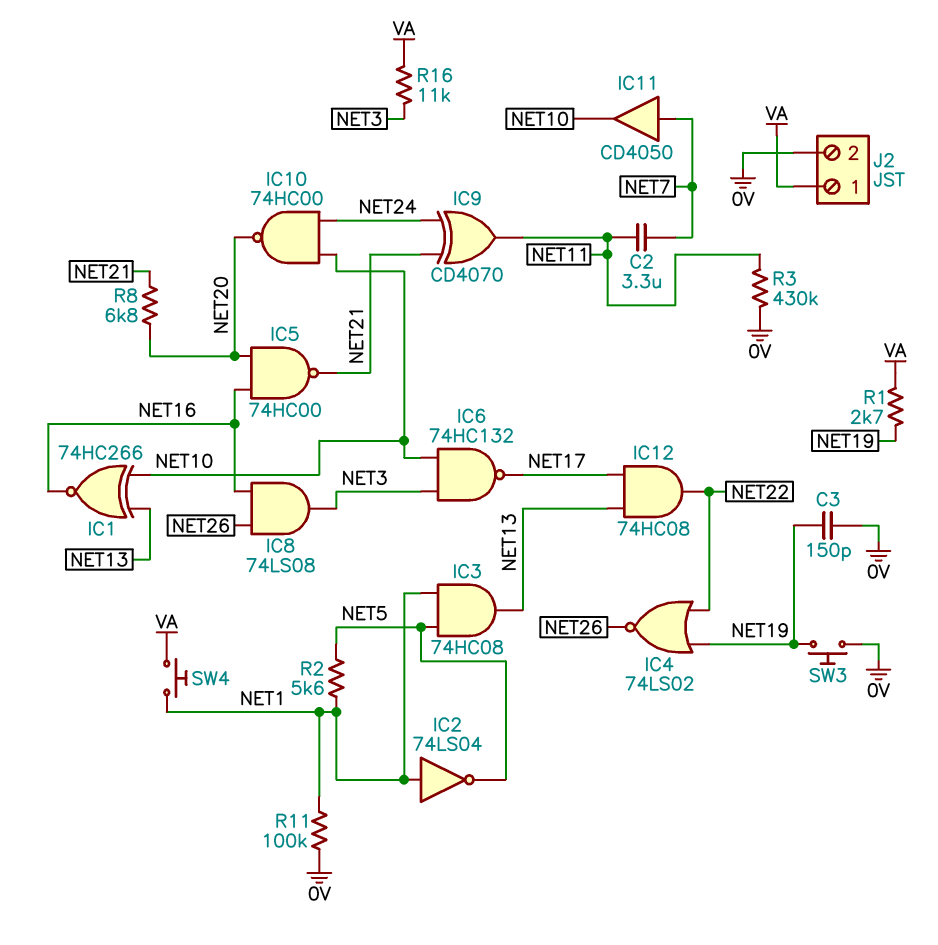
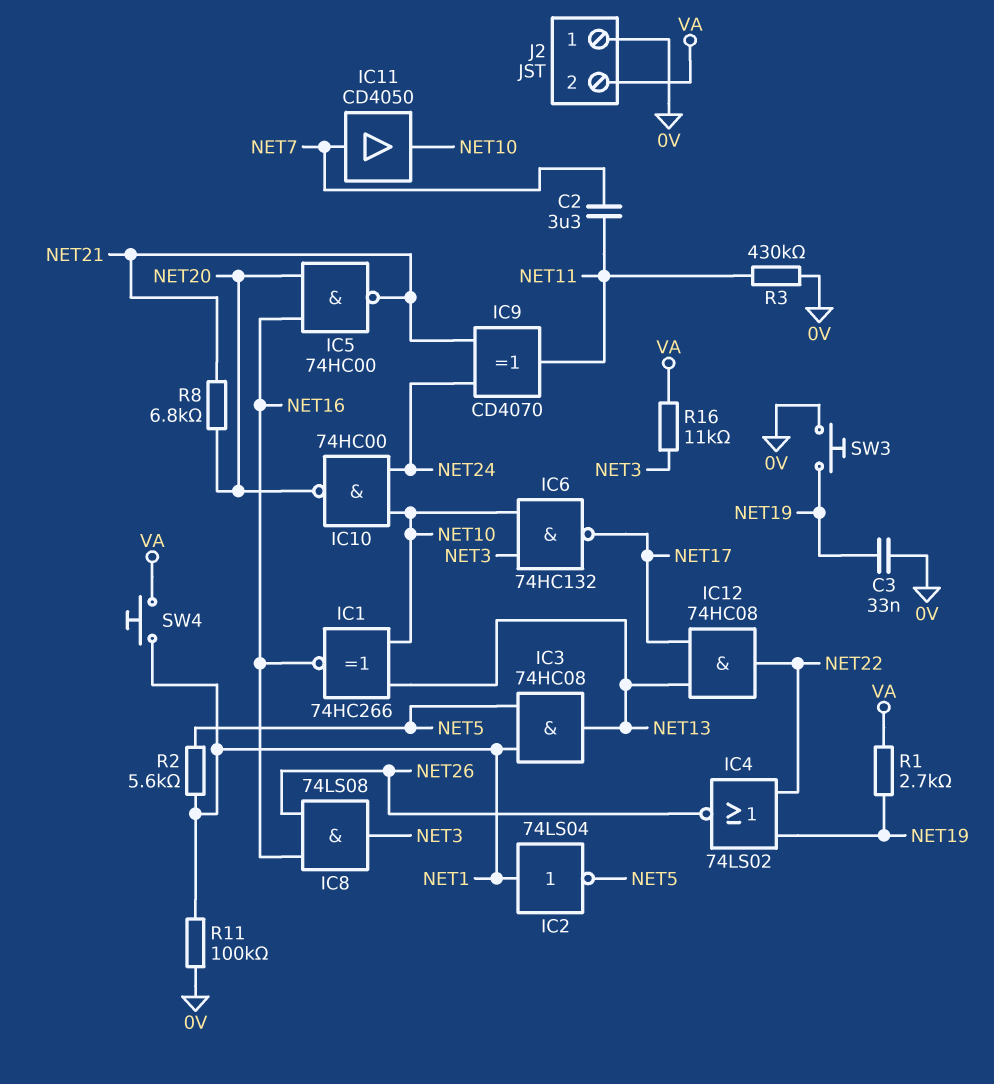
C3: 150pF (0V, NET19) -> 33nF (0V, NET19)
J2 pin 1: VA -> 0V
J2 pin 2: 0V -> VA

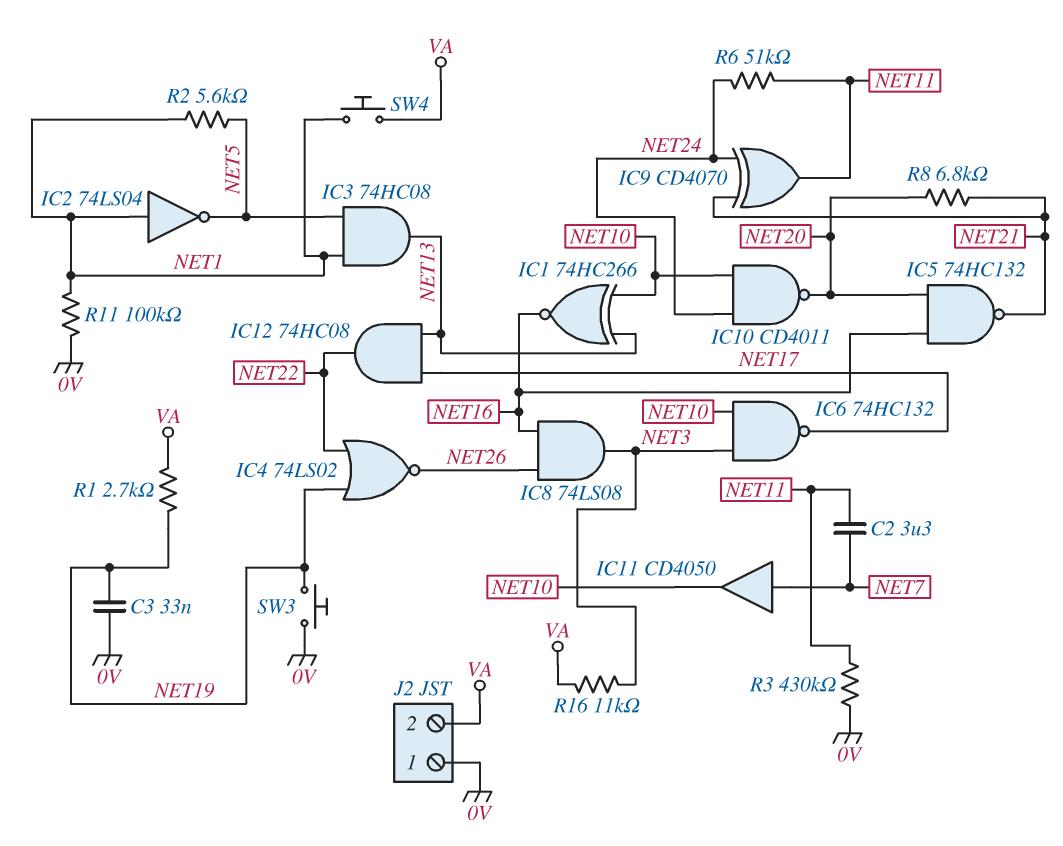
IC5: NAND 74HC00 (in NET16, in NET20, out NET21) -> NAND 74HC132 (in NET16, in NET20, out NET21)
IC10: NAND 74HC00 (in NET10, in NET24, out NET20) -> NAND CD4011 (in NET10, in NET24, out NET20)
R6: none -> 51k (NET11, NET24)

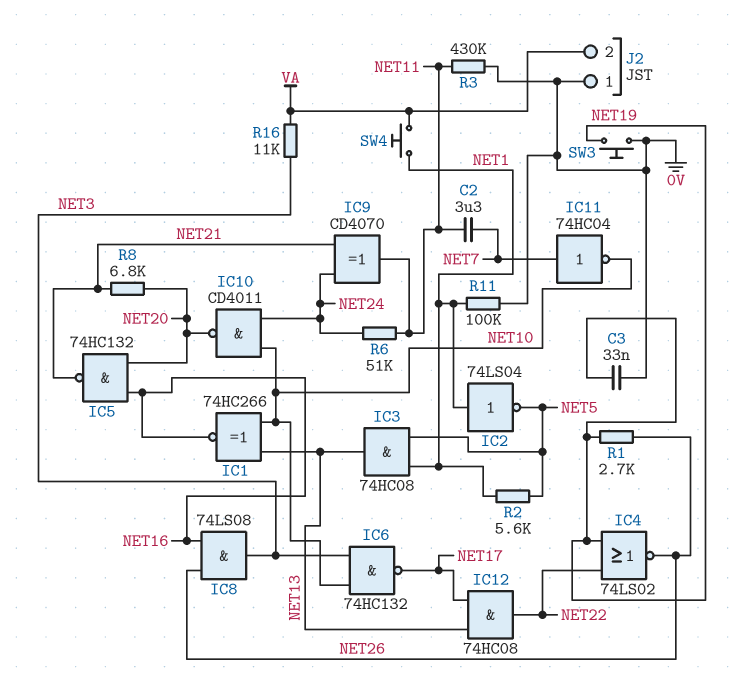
IC11: buffer CD4050 (in NET7, out NET10) -> NOT 74HC04 (in NET7, out NET10)
R1: 2.7k (NET19, VA) -> 2.7k (NET19, NET26)

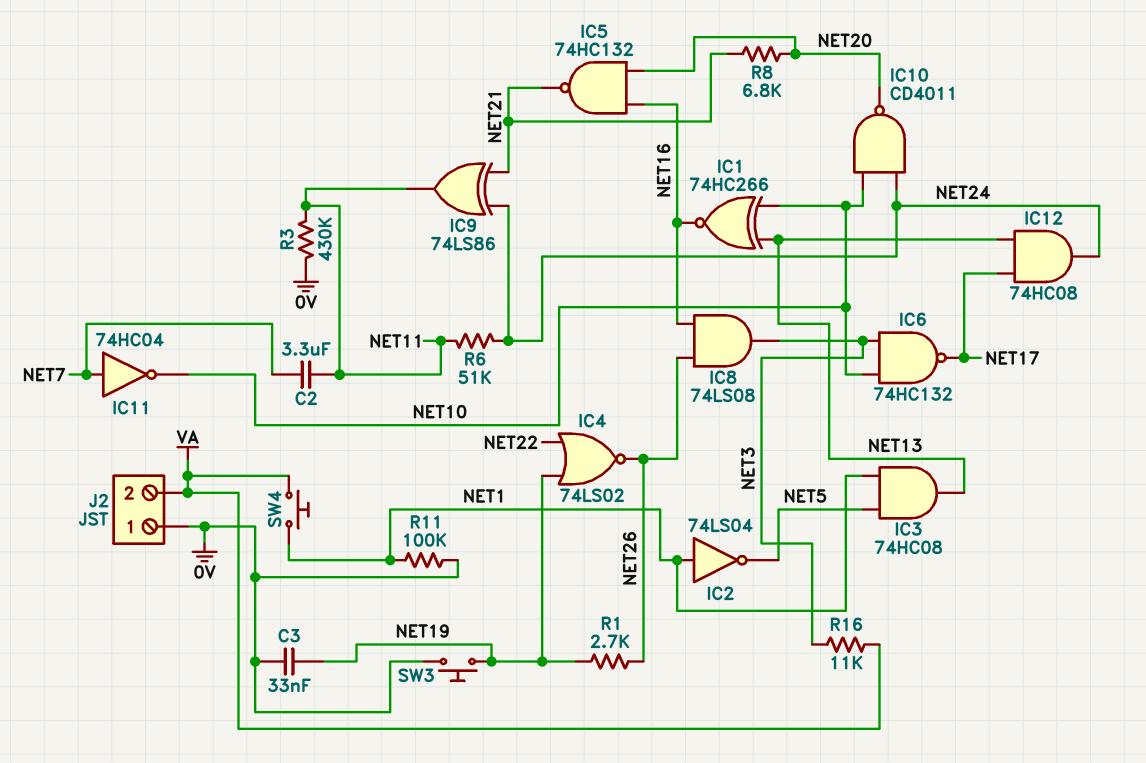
IC9: XOR CD4070 (in NET21, in NET24, out NET11) -> XOR 74LS86 (in NET21, in NET24, out NET11)
IC12: AND 74HC08 (in NET13, in NET17, out NET22) -> AND 74HC08 (in NET13, in NET17, out NET24)
R2: 5.6k (NET1, NET5) -> none

